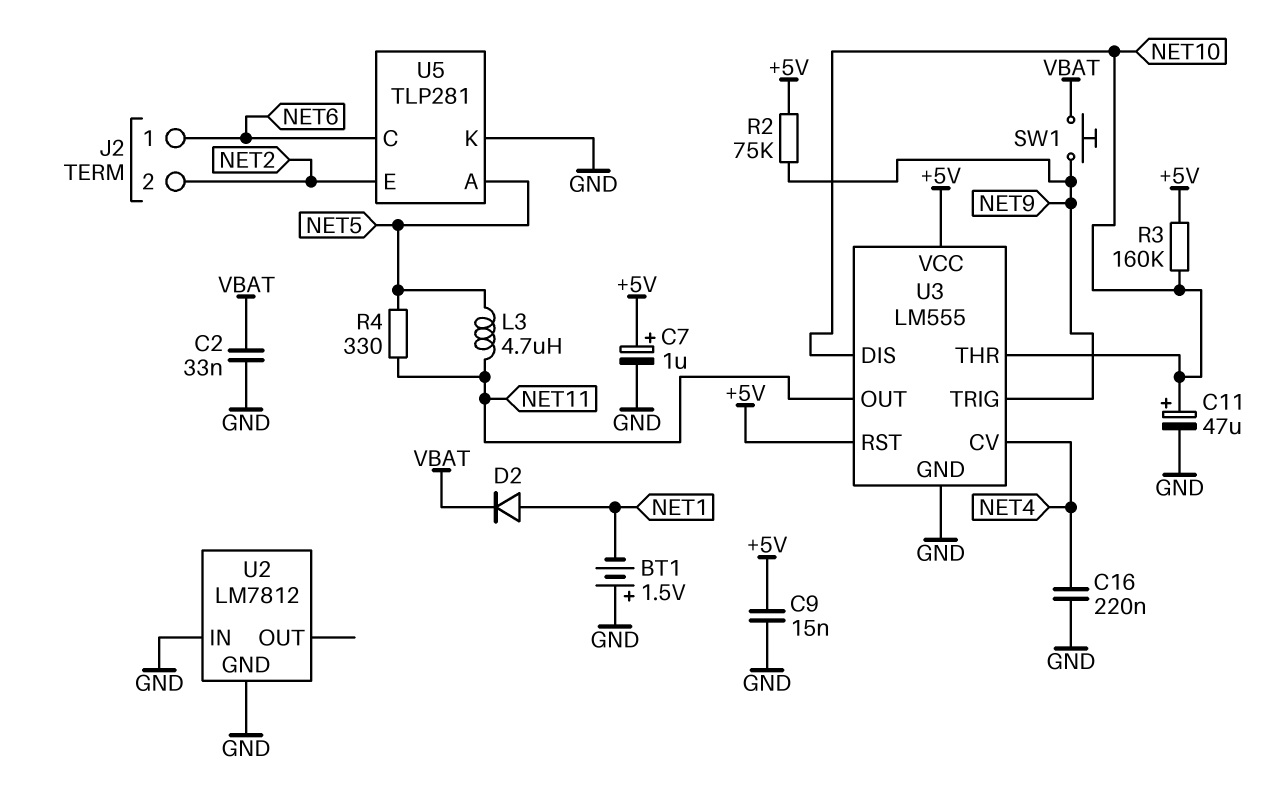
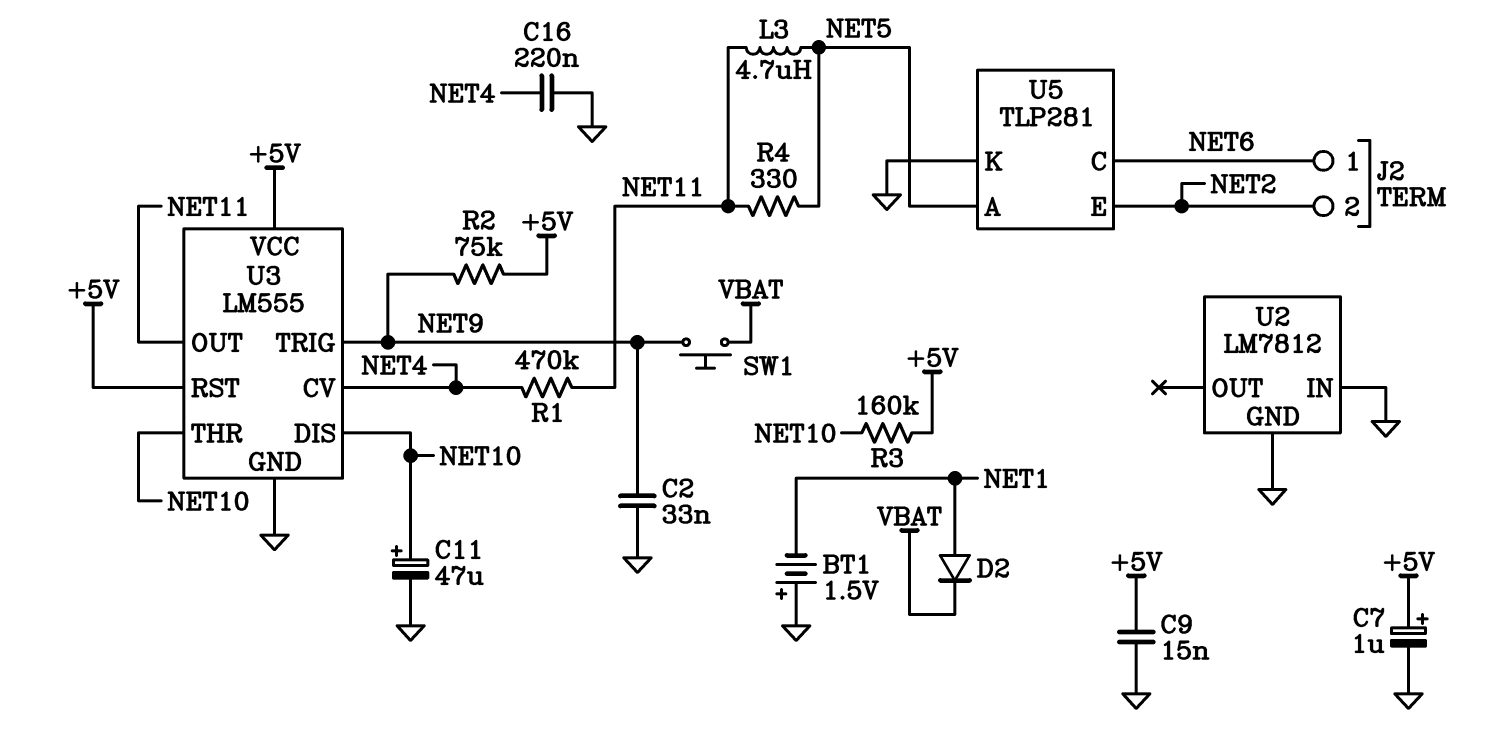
C2: 33nF (GND, VBAT) -> 33nF (GND, NET9)
R1: none -> 470k (NET4, NET11)

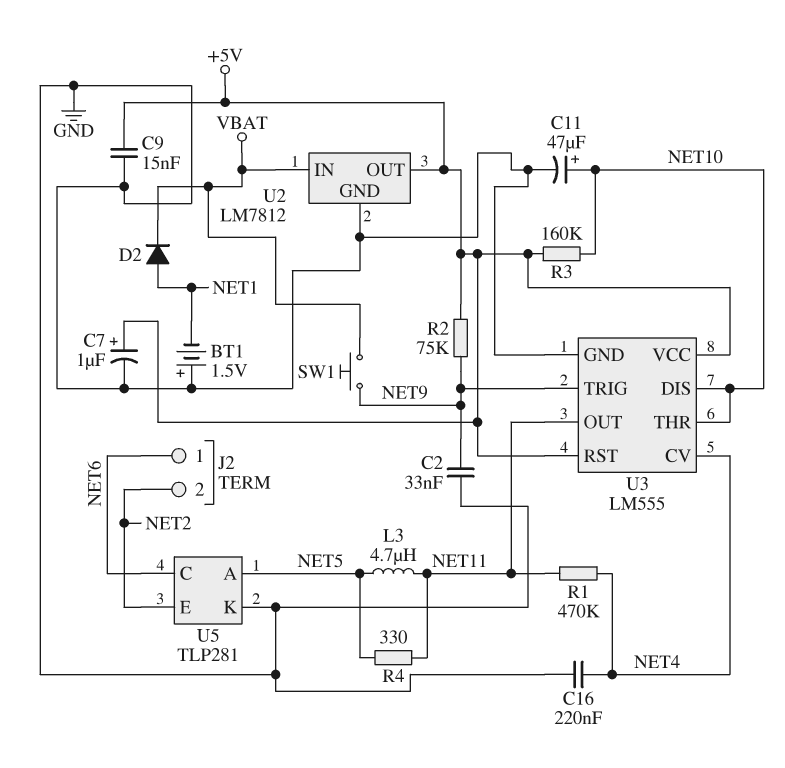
U2 pin IN: GND -> VBAT
U2 pin OUT: none -> +5V

